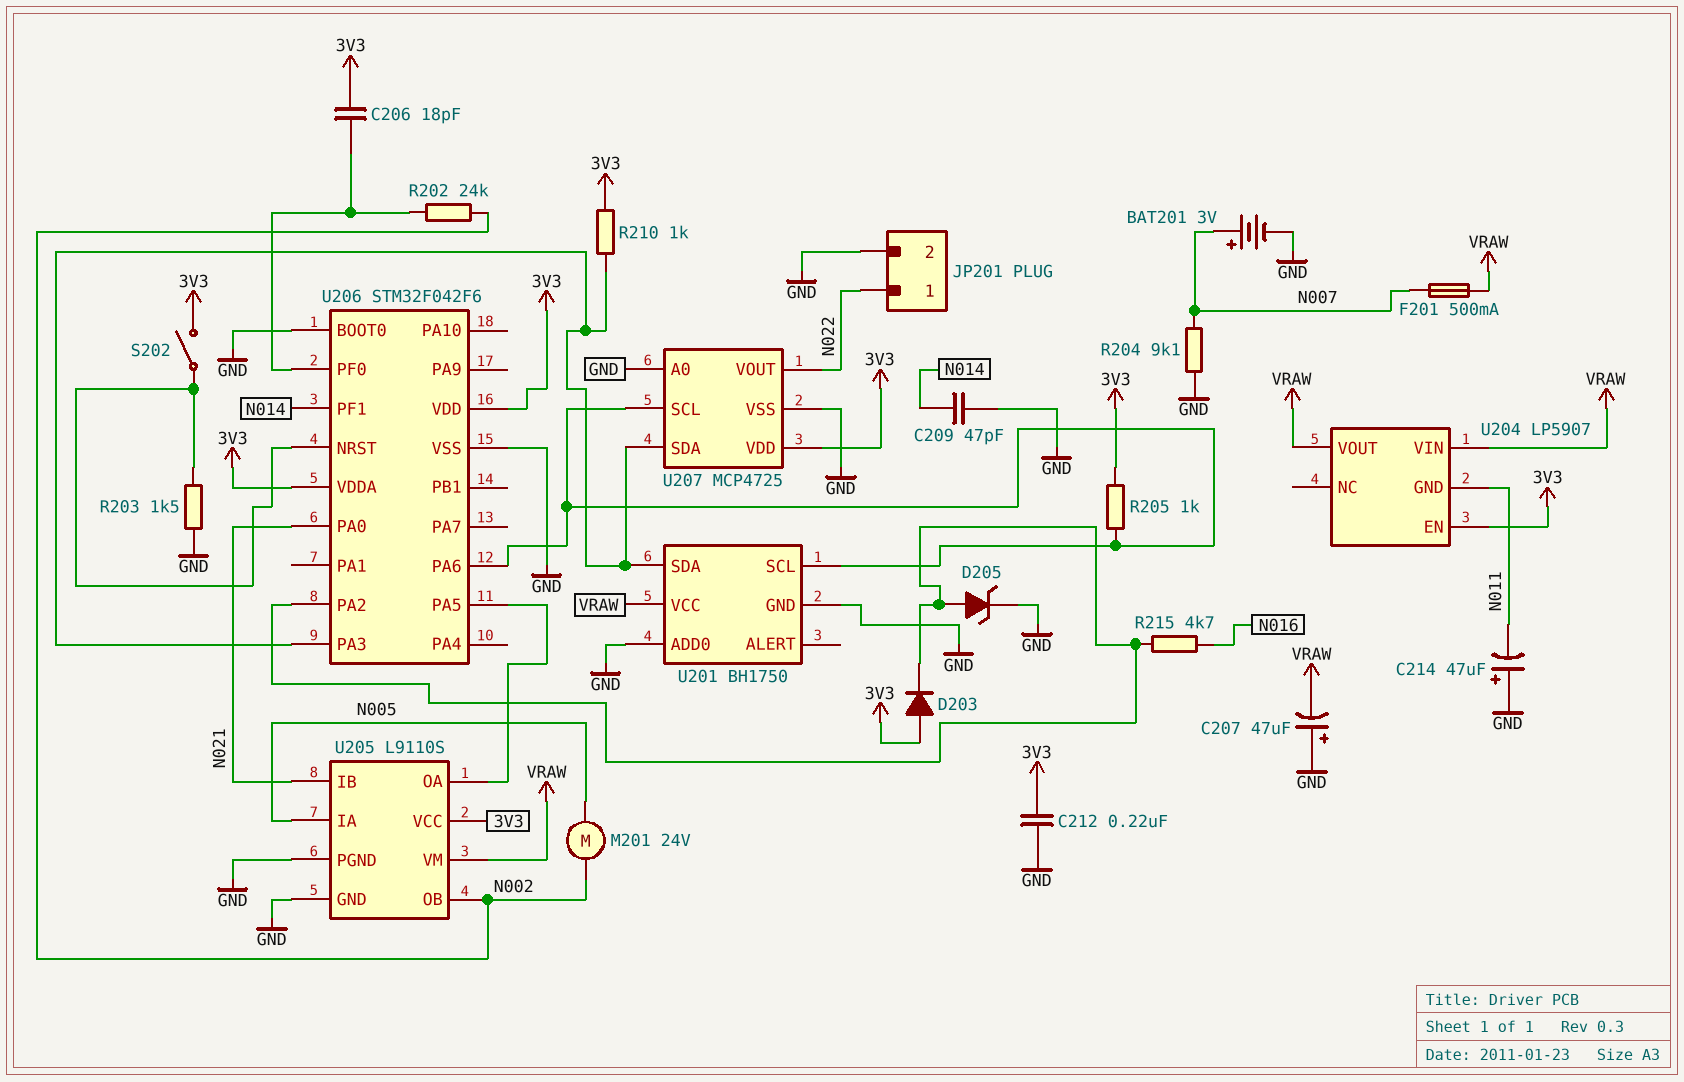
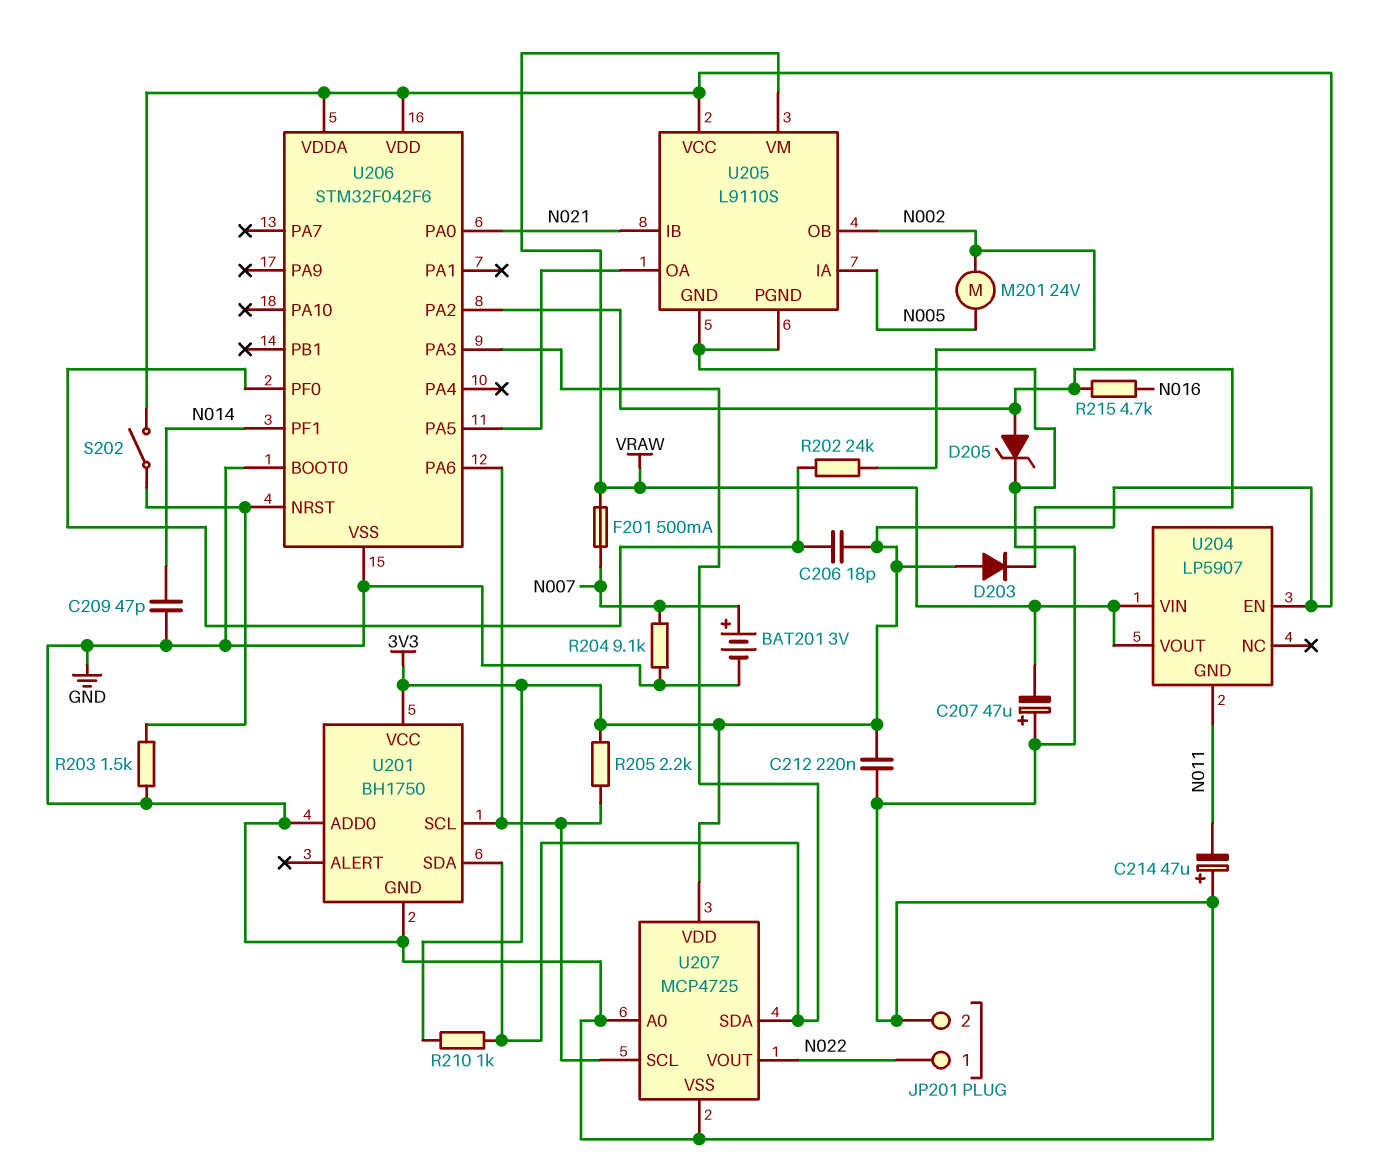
R205: 1k (3V3, U201/SCL) -> 2.2k (3V3, U201/SCL)
U201 pin VCC: VRAW -> 3V3

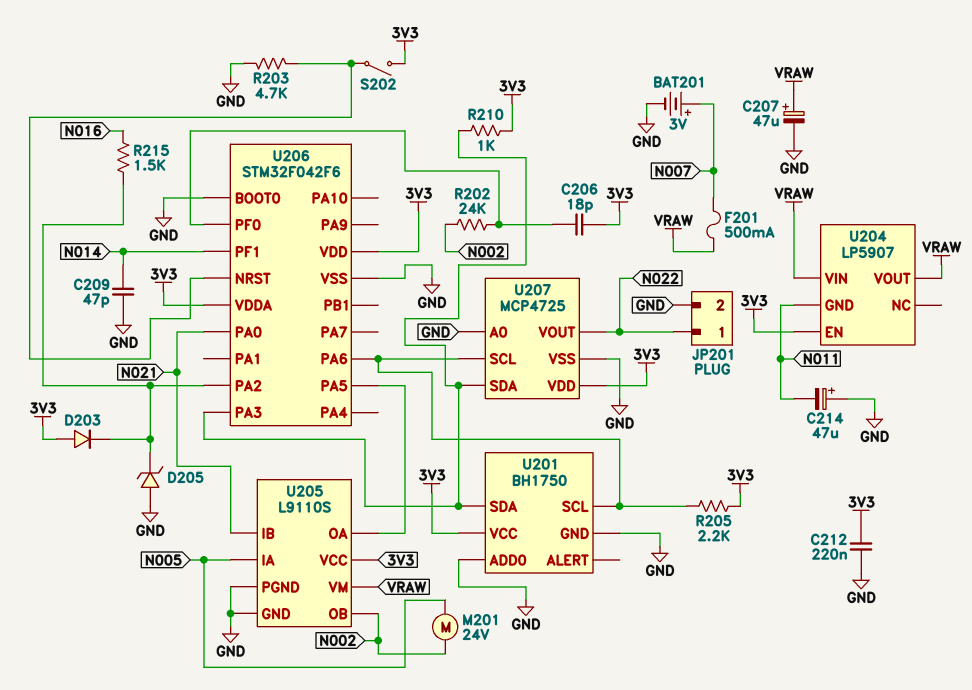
C207: 47uF (plus GND, minus VRAW) -> 47uF (plus VRAW, minus GND)
D205: zener (A U206/PA2, K GND) -> zener (A GND, K U206/PA2)
R203: 1.5k (GND, U206/NRST) -> 4.7k (GND, U206/NRST)
R204: 9.1k (GND, N007) -> none
R215: 4.7k (N016, U206/PA2) -> 1.5k (N016, U206/PA2)

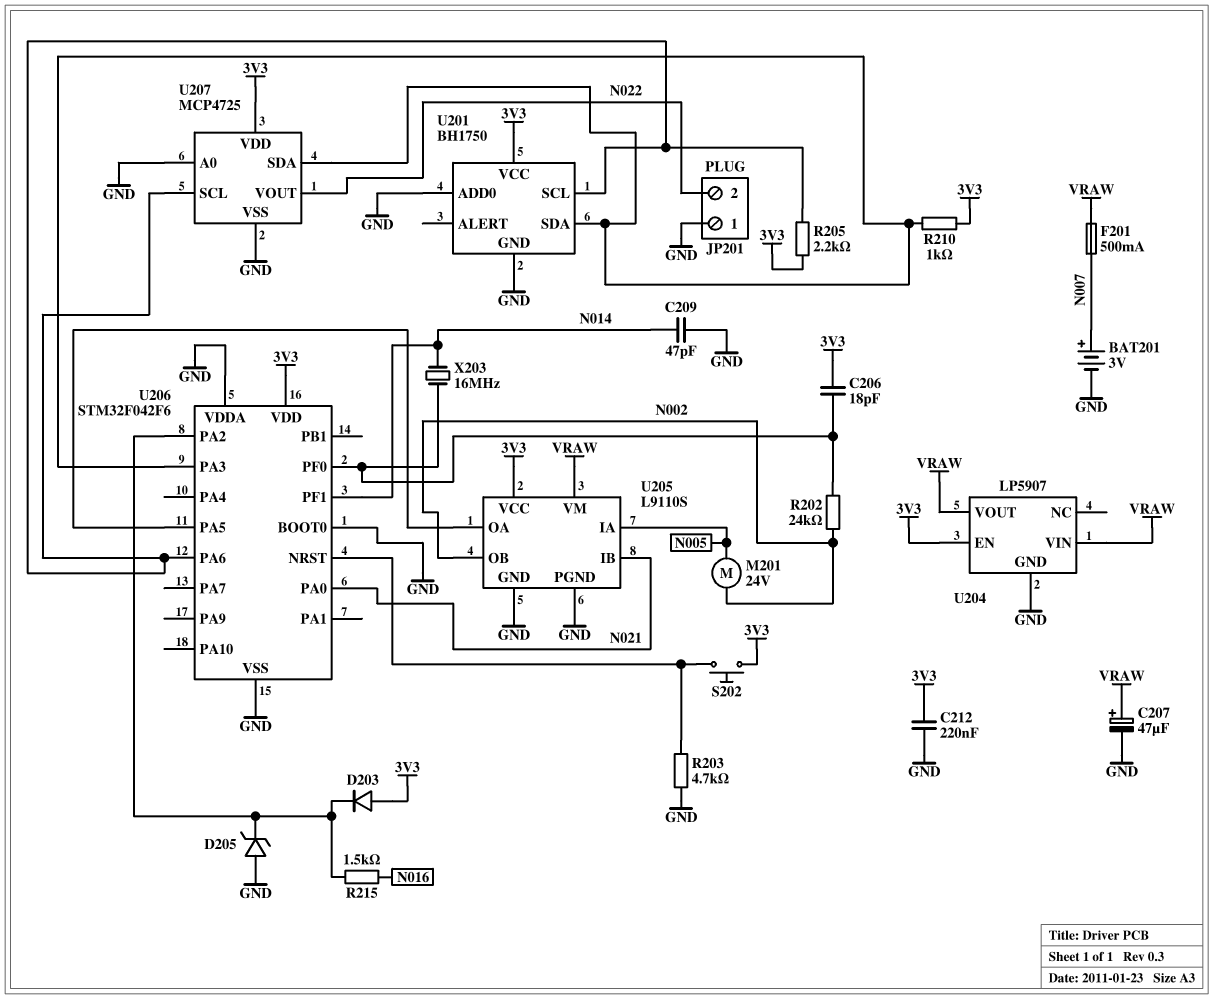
C214: 47uF (plus GND, minus N011) -> none
JP201 pin 1: N022 -> GND
JP201 pin 2: GND -> N022
S202: switch (3V3, U206/NRST) -> button (3V3, U206/NRST)
U204 pin GND: N011 -> GND
U206 pin VDDA: 3V3 -> GND
X203: none -> 16MHz (N014, U206/PF0)

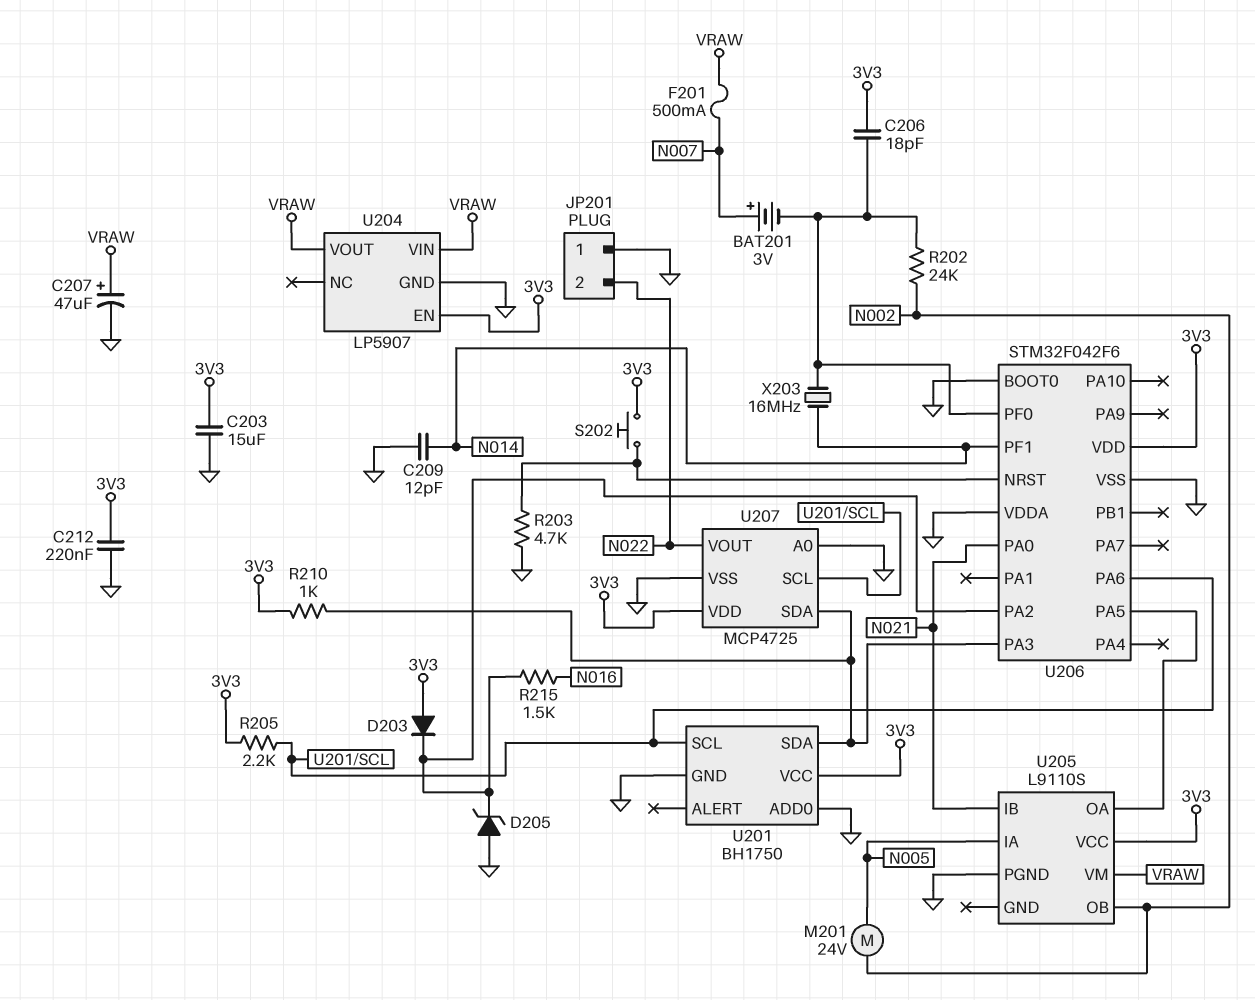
BAT201: 3V (plus N007, minus GND) -> 3V (plus N007, minus U206/PF0)
C203: none -> 15uF (3V3, GND)
C209: 47pF (GND, N014) -> 12pF (GND, N014)
U205 pin GND: GND -> none

